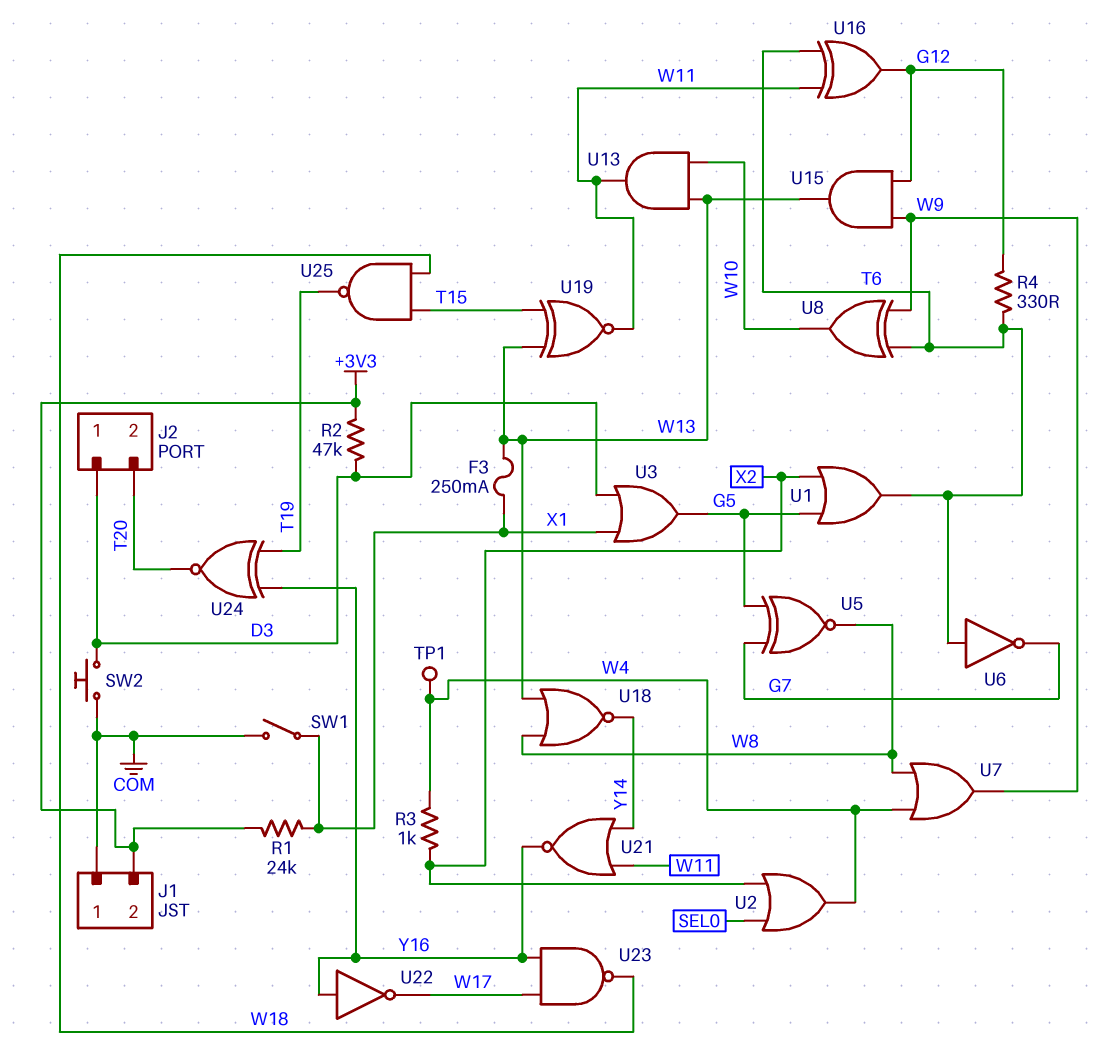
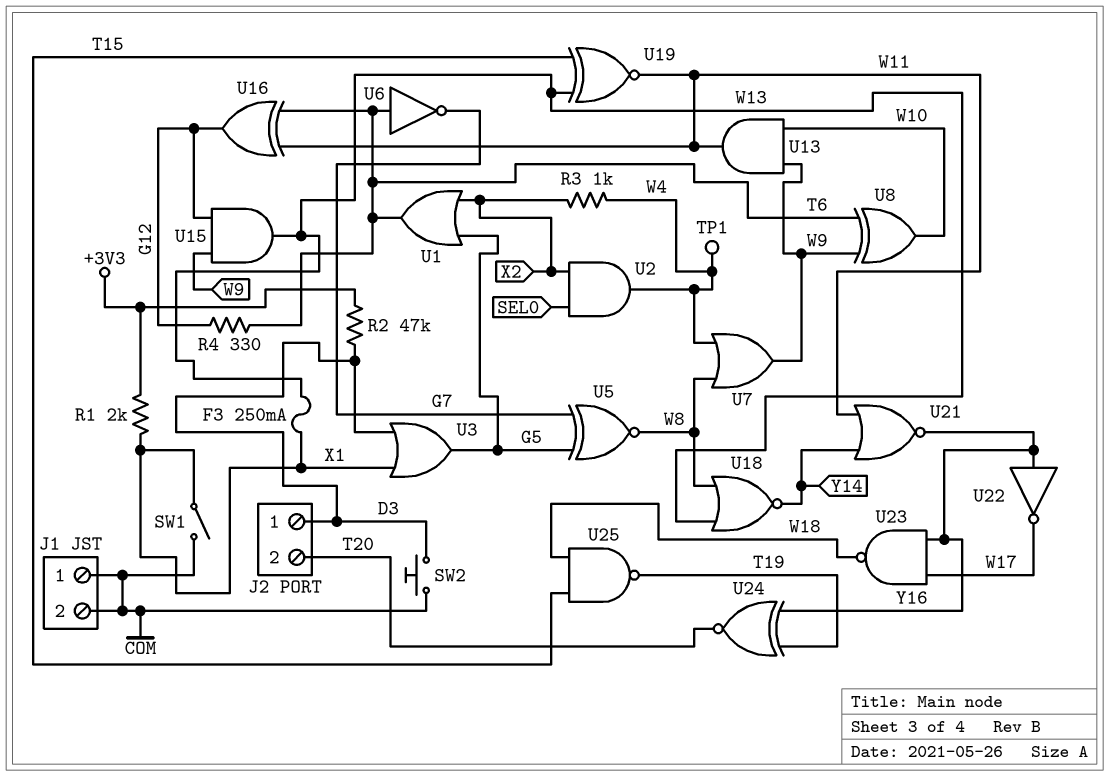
J1 pin 2: +3V3 -> COM
R1: 24k (+3V3, X1) -> 2k (+3V3, X1)
U2: OR (in SEL0, in X2, out W4) -> AND (in SEL0, in X2, out W4)
U13: AND (in W10, in W13, out W11) -> AND (in W9, in W10, out W11)

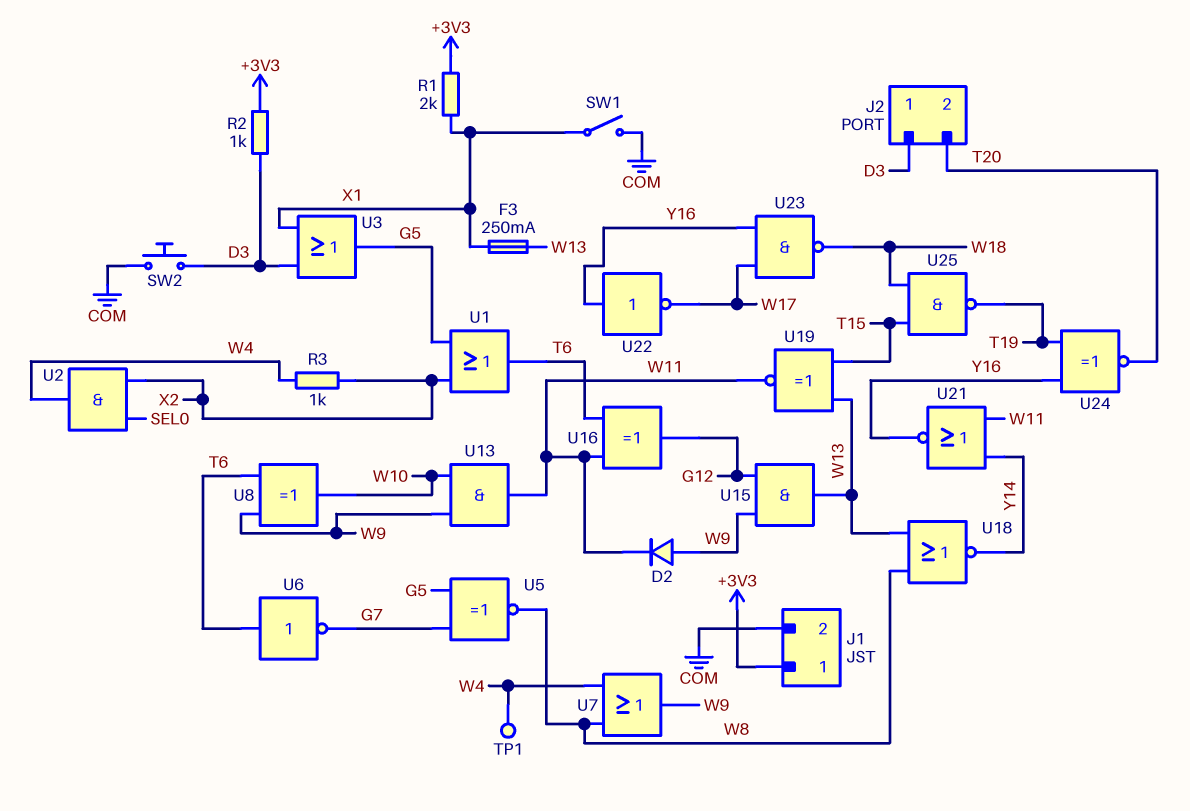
D2: none -> diode (A W9, K W11)
J1 pin 1: COM -> +3V3
R2: 47k (+3V3, D3) -> 1k (+3V3, D3)
R4: 330 (G12, T6) -> none

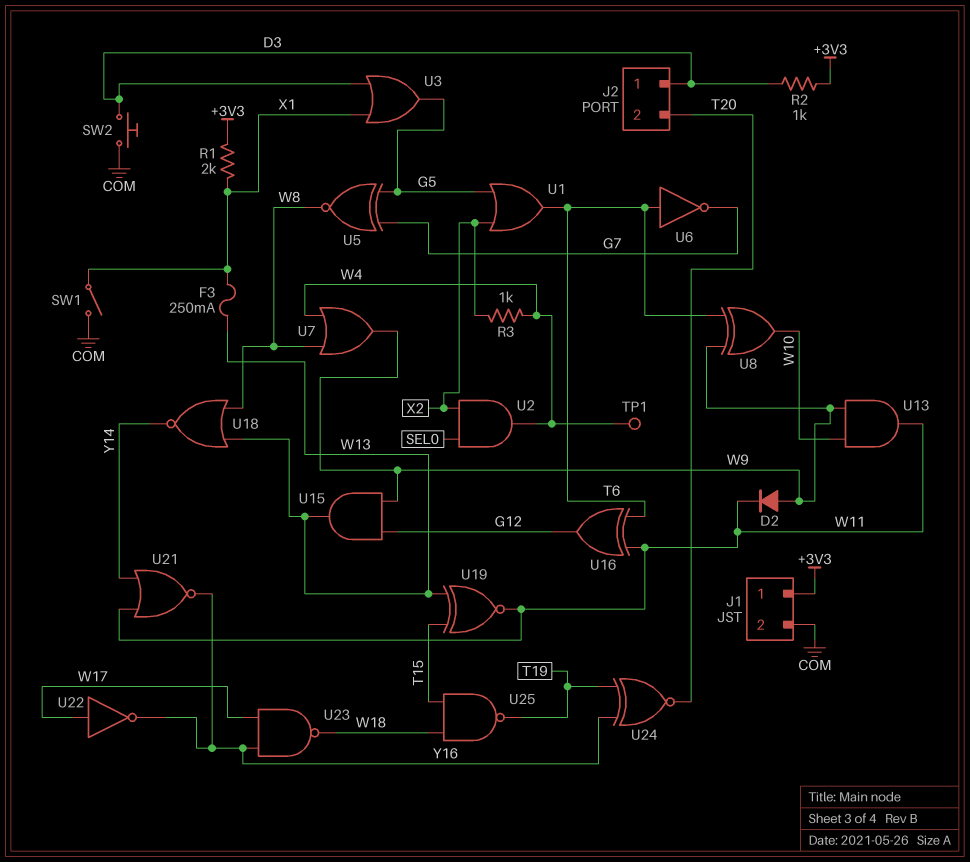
U22: NOT (in Y16, out W17) -> NOT (in W17, out Y16)

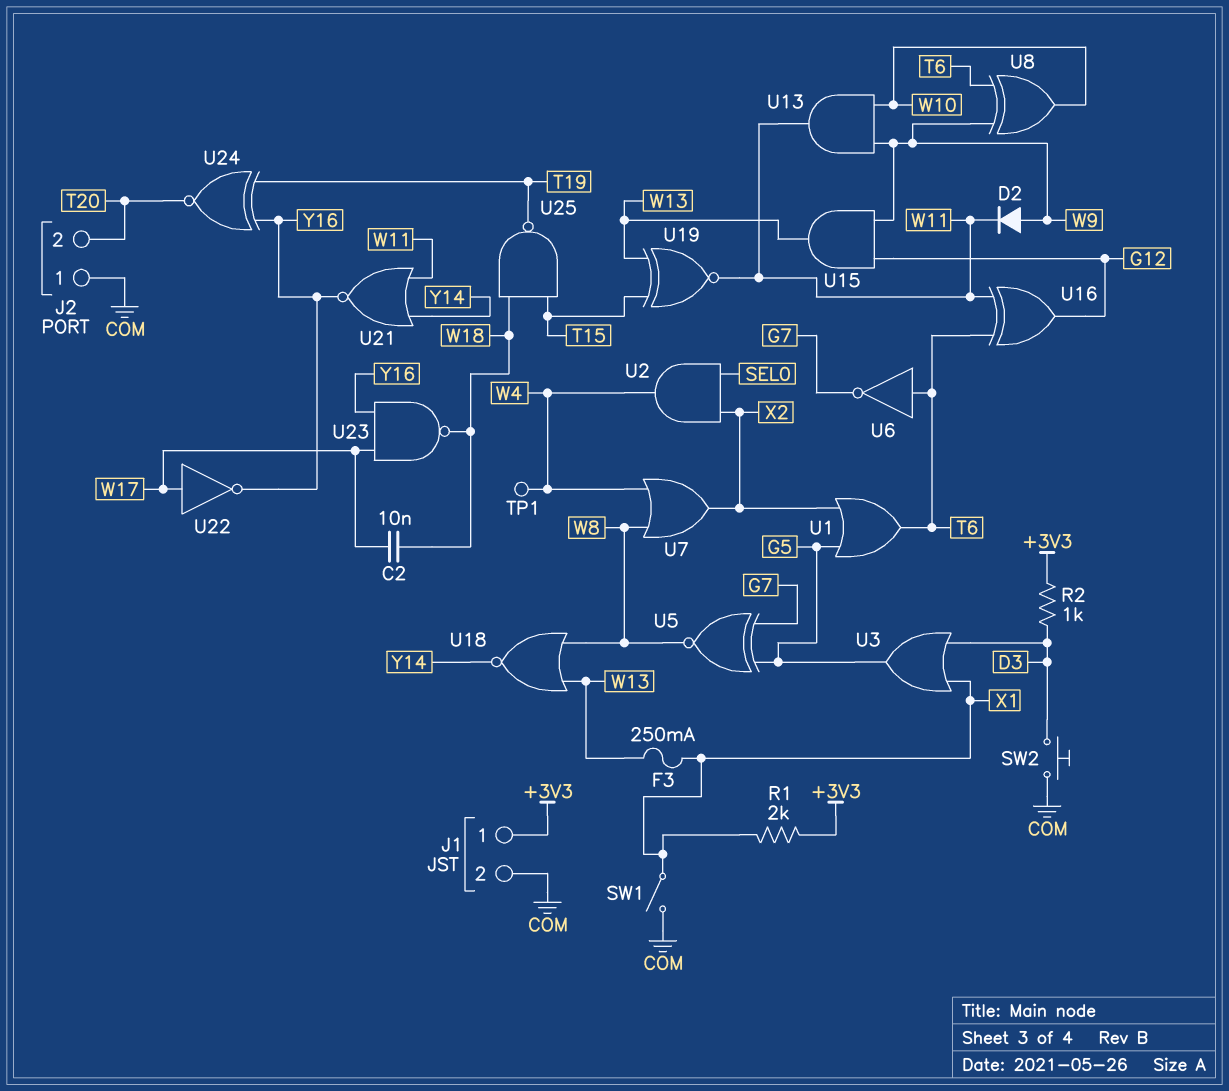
C2: none -> 10nF (W17, W18)
J2 pin 1: D3 -> COM
R3: 1k (W4, X2) -> none
U7: OR (in W4, in W8, out W9) -> OR (in W4, in W8, out X2)

